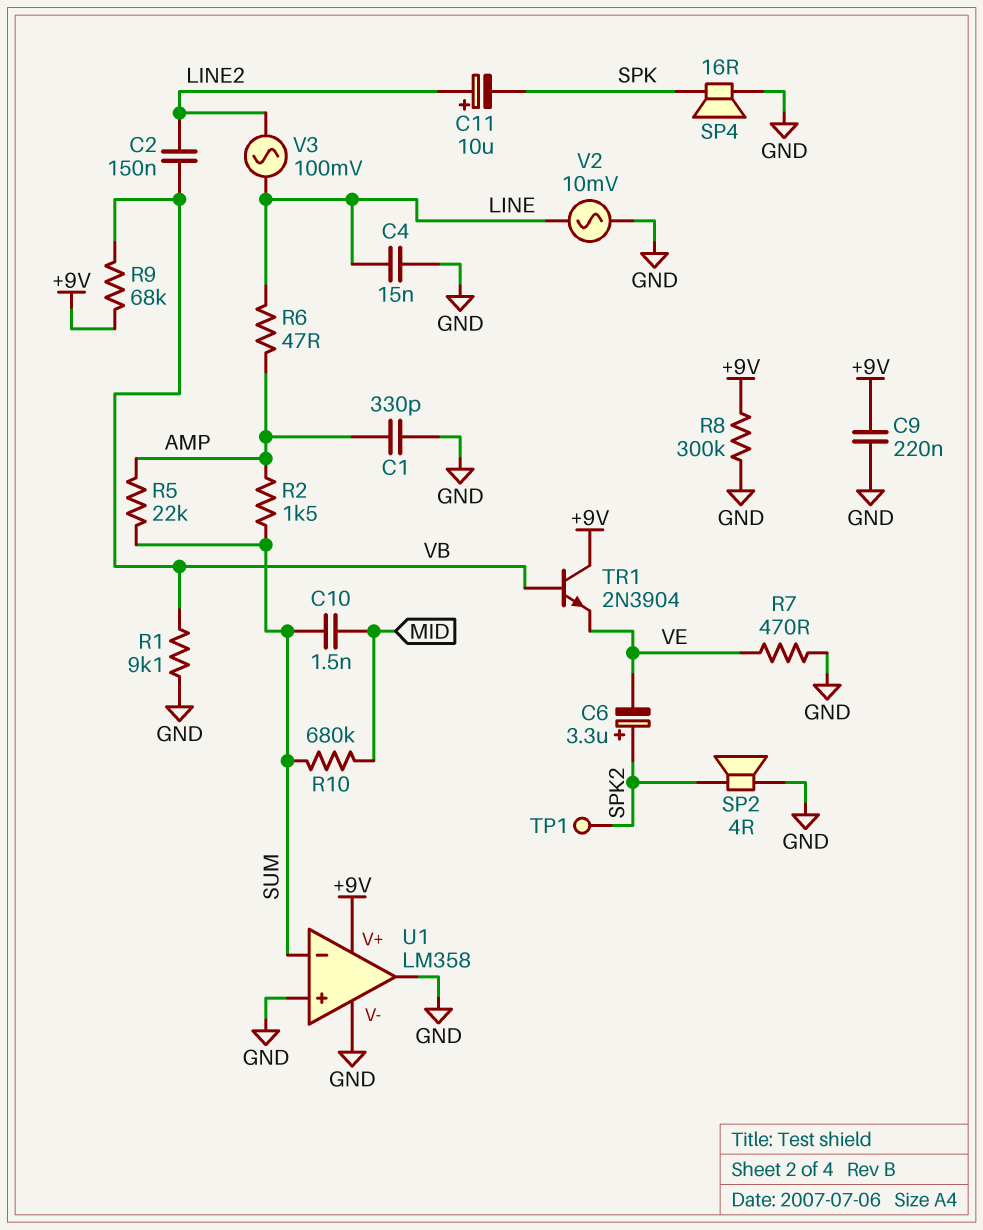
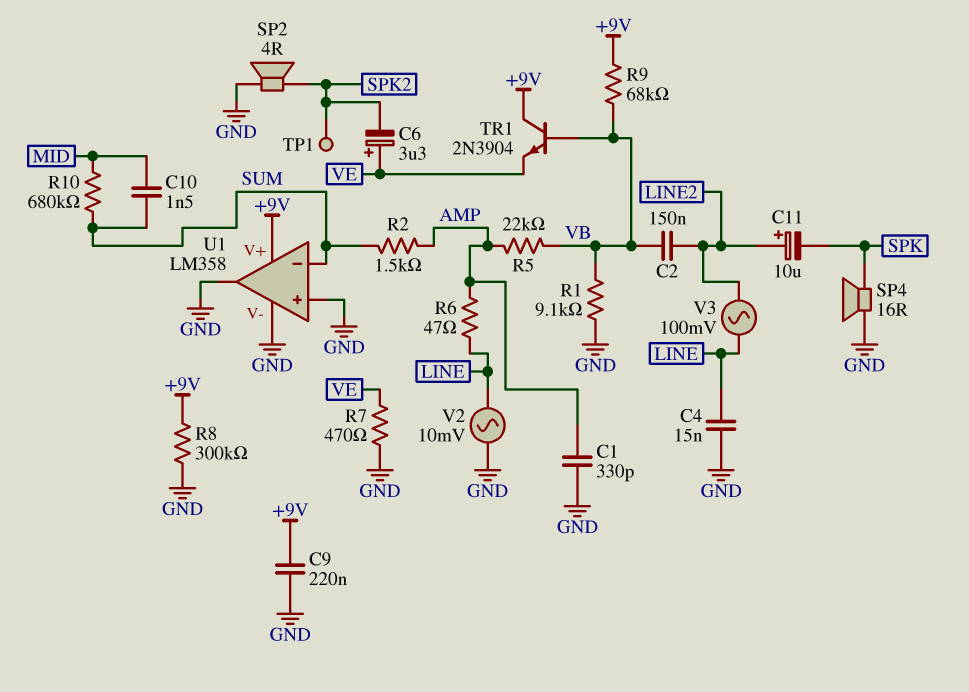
C6: 3.3uF (plus SPK2, minus VE) -> 3.3uF (plus VE, minus SPK2)
R5: 22k (AMP, SUM) -> 22k (AMP, VB)

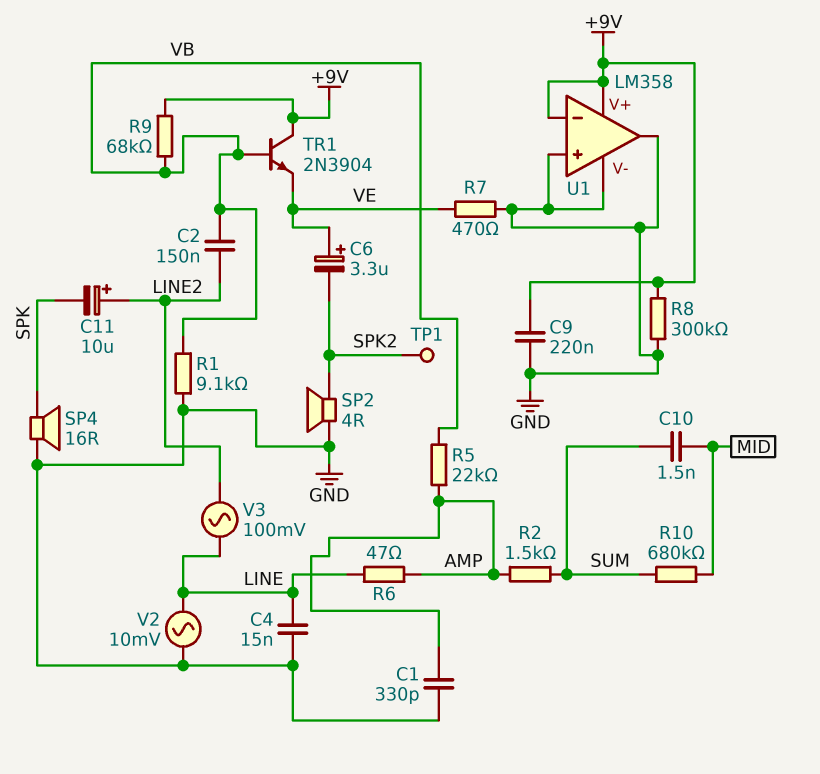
U1 pin in-: SUM -> +9V

